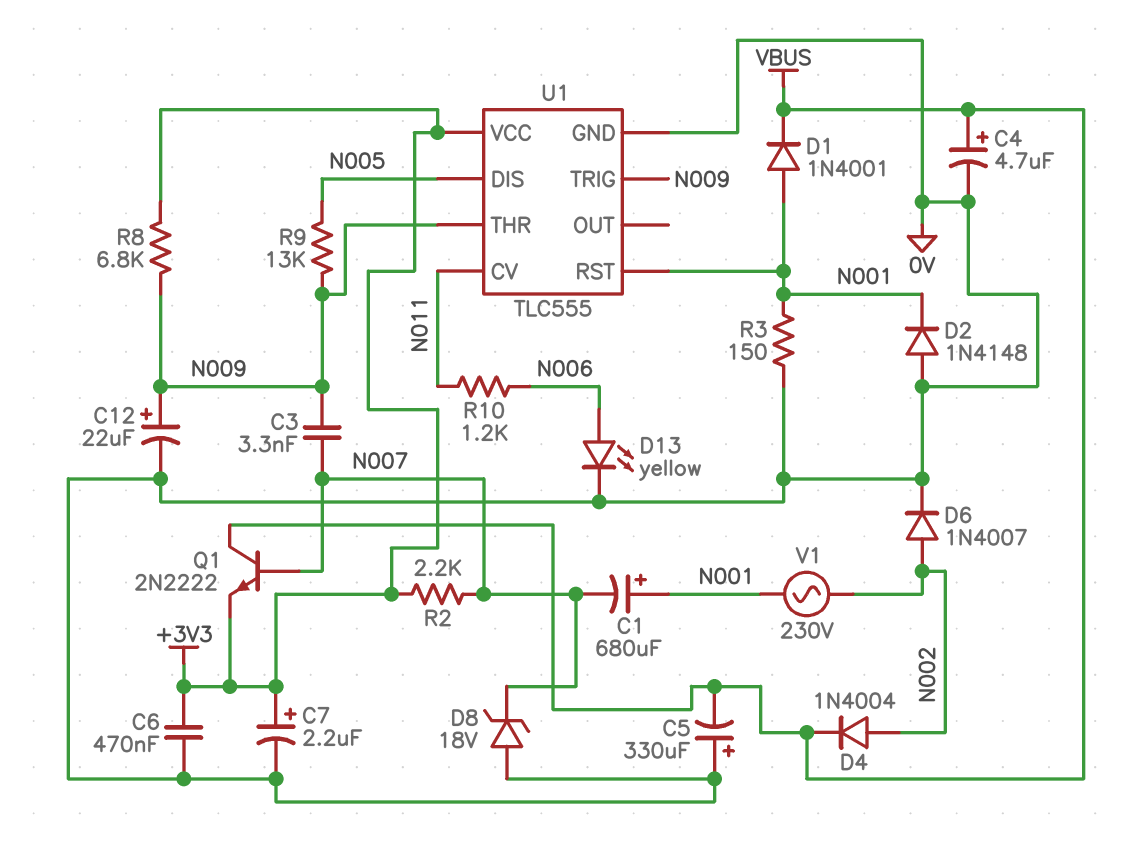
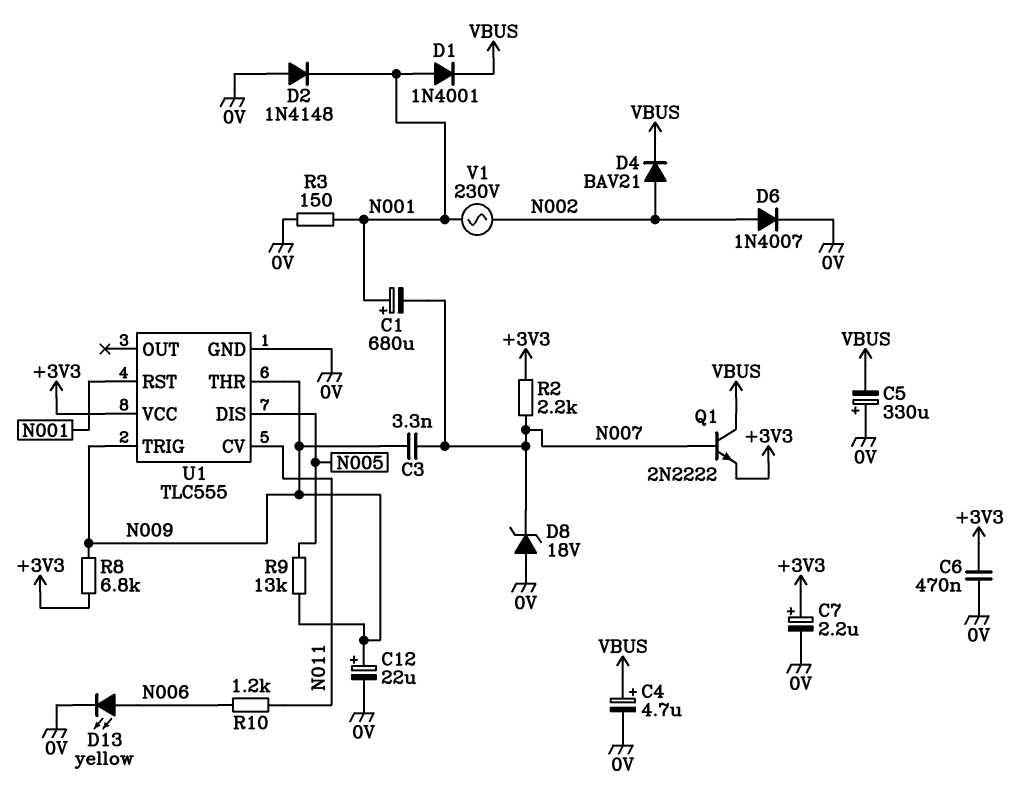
D4: diode 1N4004 (A N002, K VBUS) -> diode BAV21 (A N002, K VBUS)

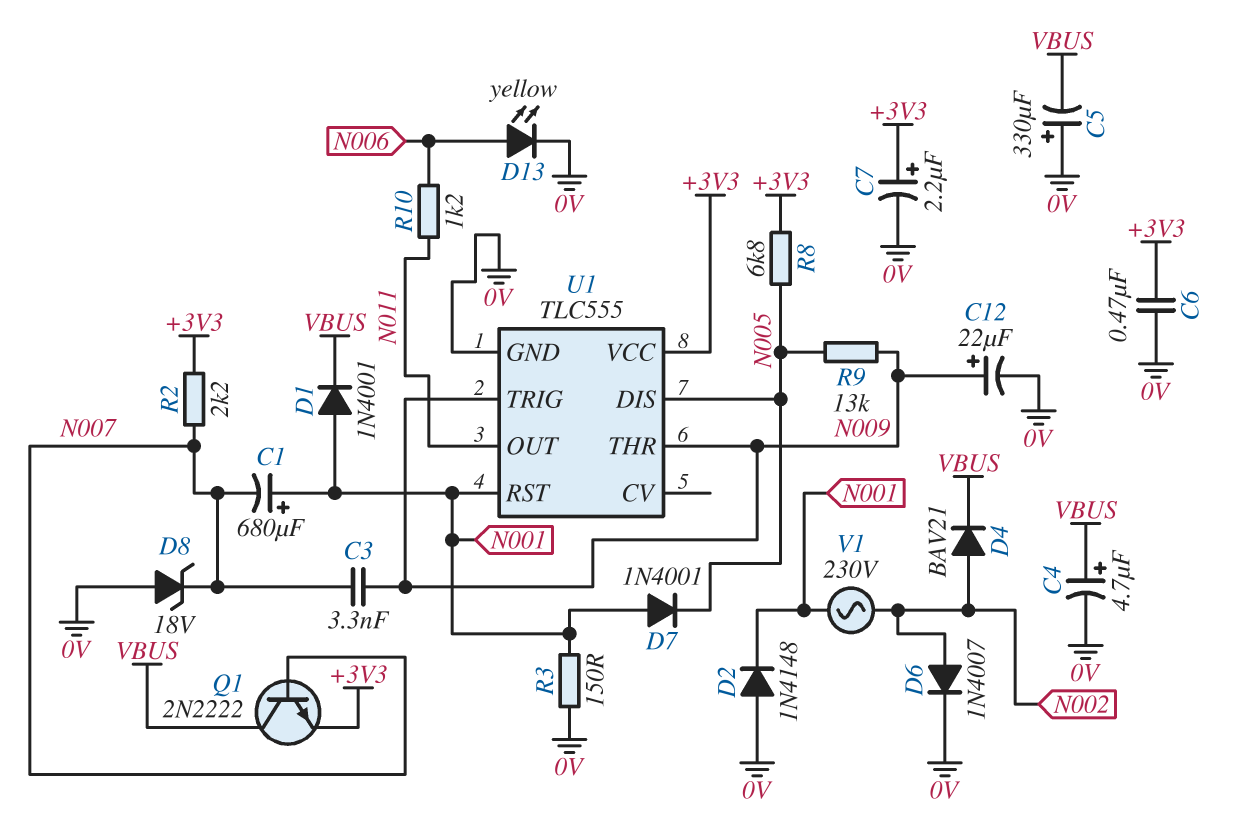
D7: none -> diode 1N4001 (A N001, K N005)
R8: 6.8k (+3V3, N009) -> 6.8k (+3V3, N005)
U1 pin CV: N011 -> none
U1 pin OUT: none -> N011

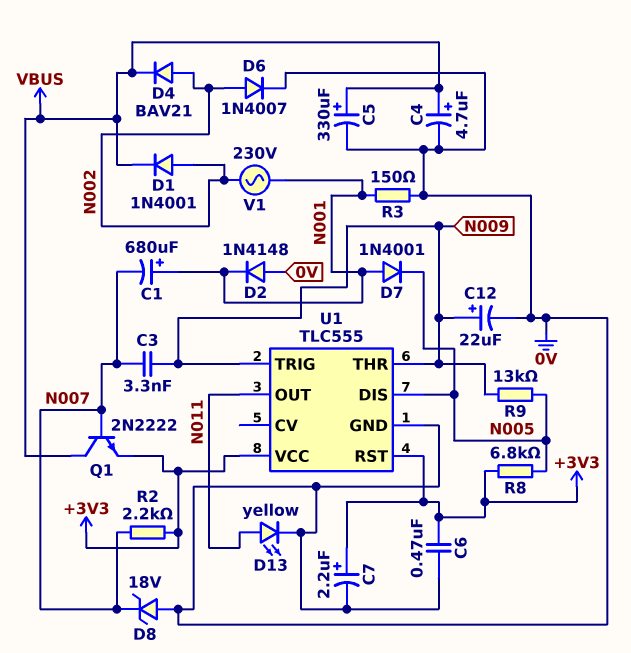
C5: 330uF (plus 0V, minus VBUS) -> 330uF (plus VBUS, minus 0V)
D1: diode 1N4001 (A N001, K VBUS) -> diode 1N4001 (A N002, K VBUS)
D13: LED yellow (A N006, K 0V) -> LED yellow (A N011, K 0V)
R10: 1.2k (N006, N011) -> none
U1 pin RST: N001 -> +3V3

